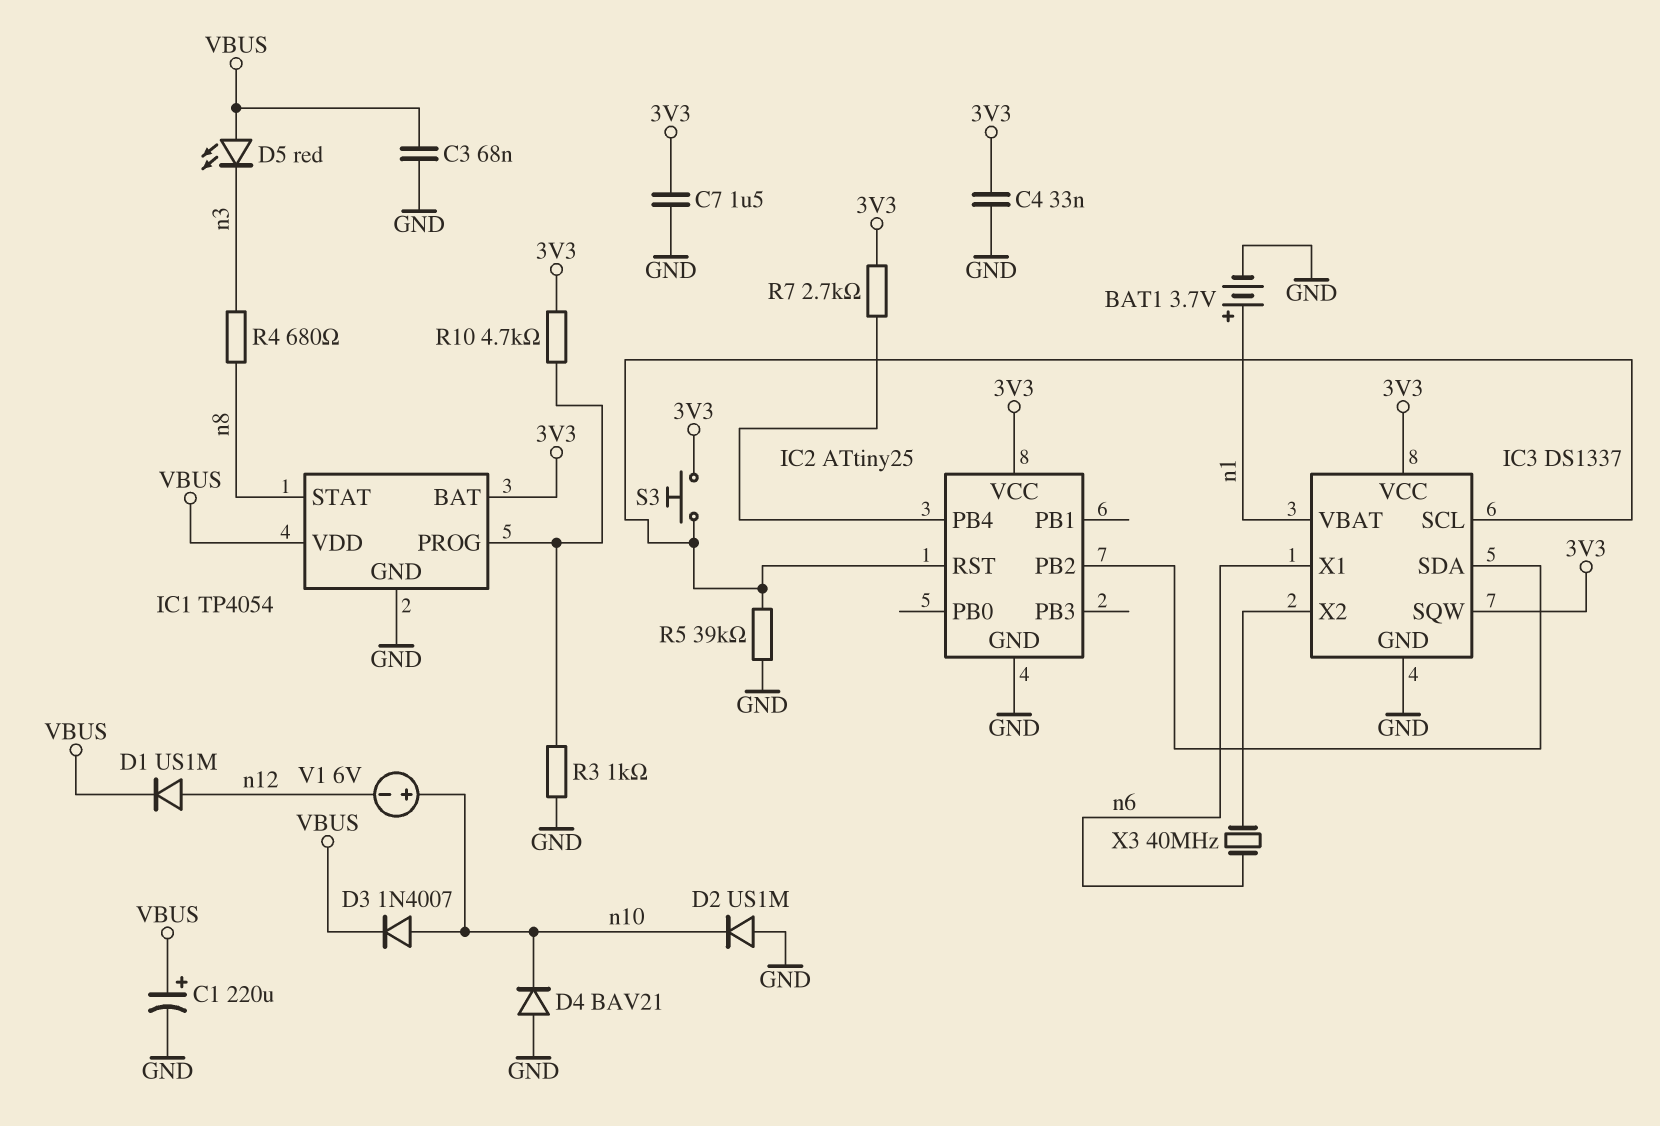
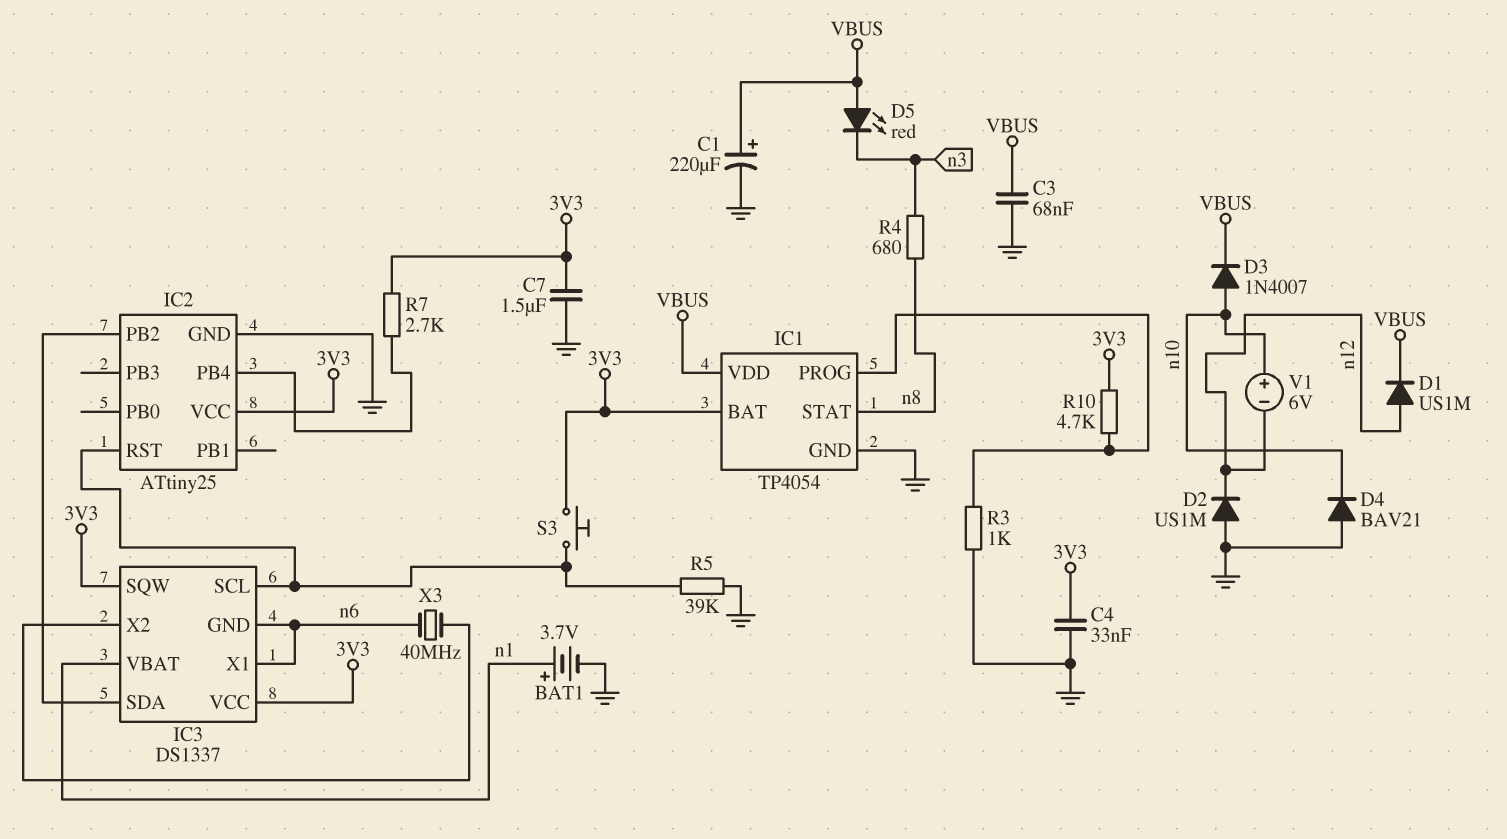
D2: diode US1M (A GND, K n10) -> diode US1M (A GND, K n12)
IC3 pin GND: GND -> n6

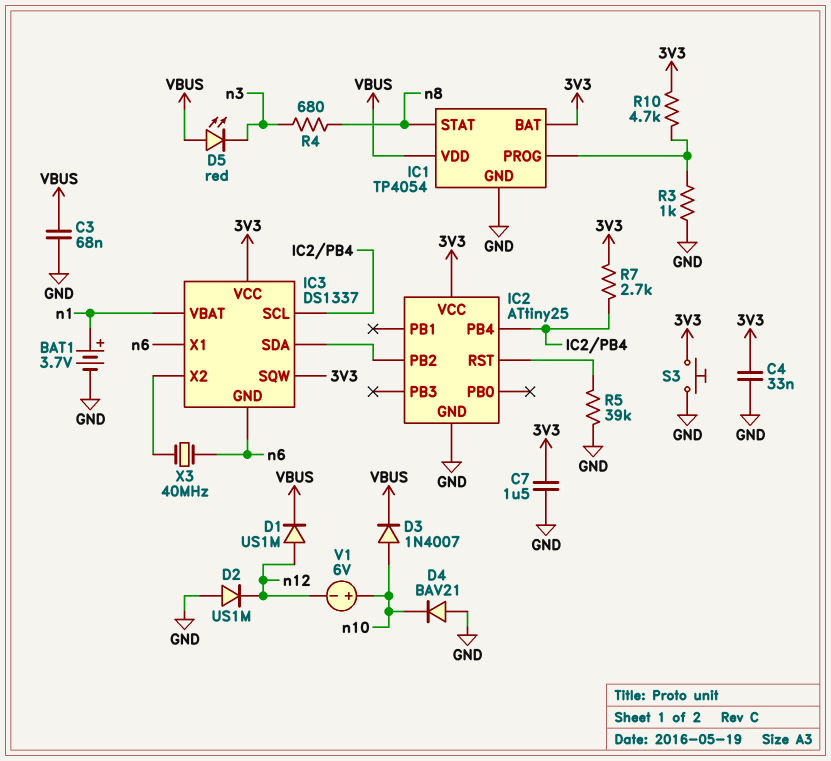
C1: 220uF (plus VBUS, minus GND) -> none
IC3 pin SCL: IC2/RST -> IC2/PB4
S3: button (3V3, IC2/RST) -> button (3V3, GND)

